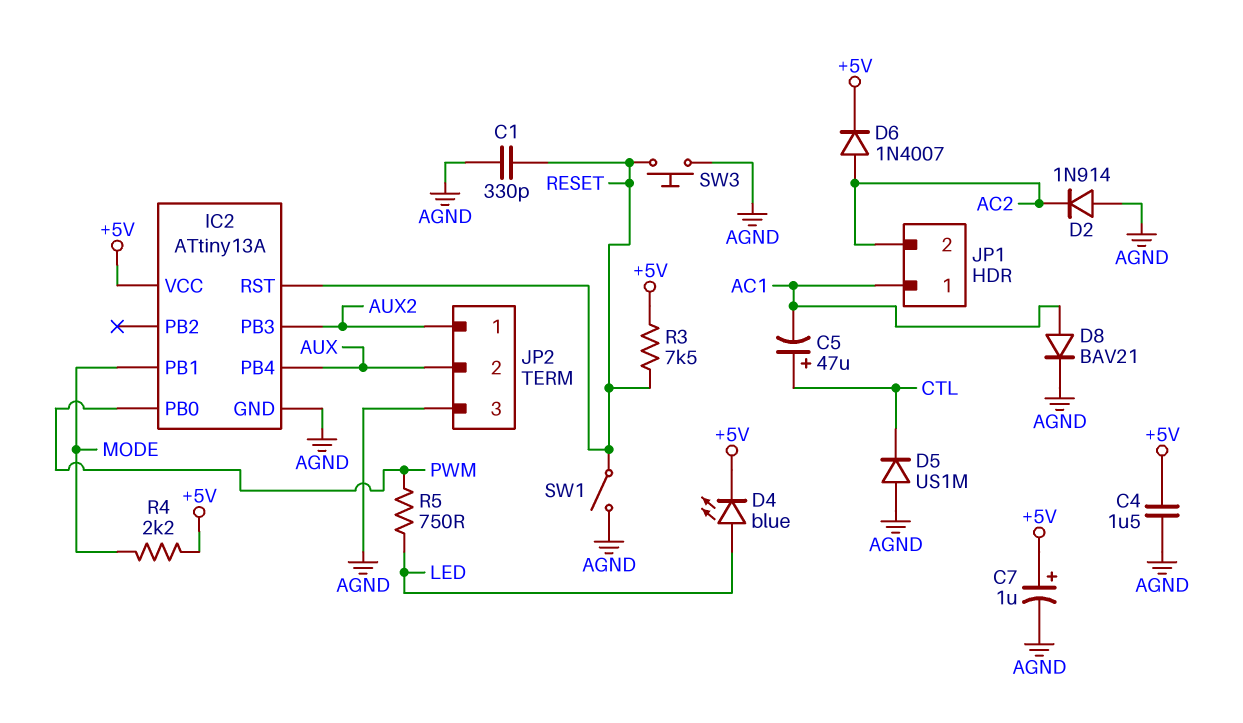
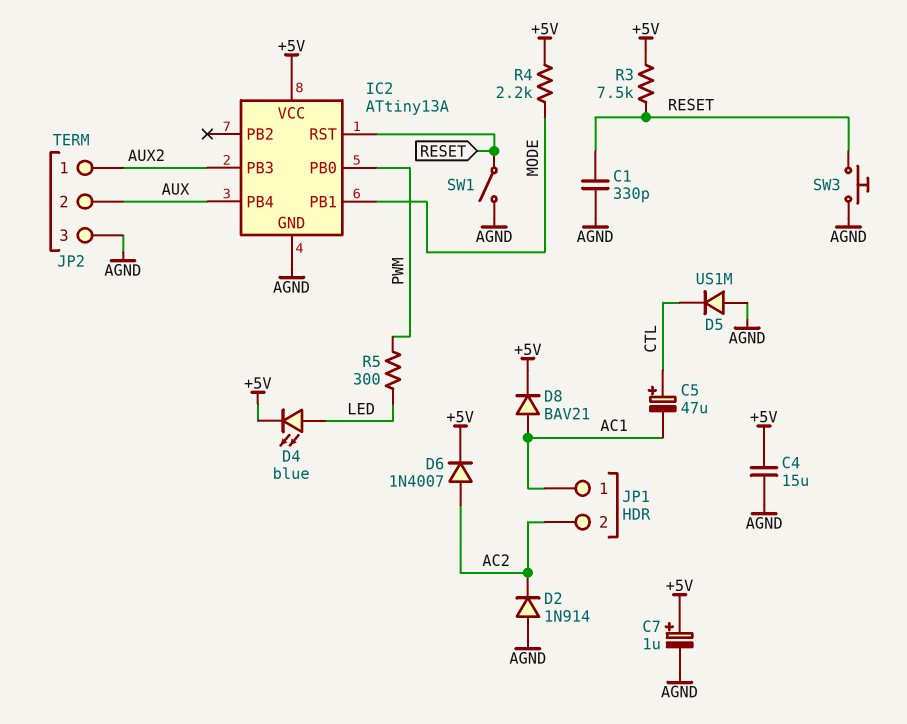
C4: 1.5uF (+5V, AGND) -> 15uF (+5V, AGND)
D8: diode BAV21 (A AC1, K AGND) -> diode BAV21 (A AC1, K +5V)
R5: 750 (LED, PWM) -> 300 (LED, PWM)

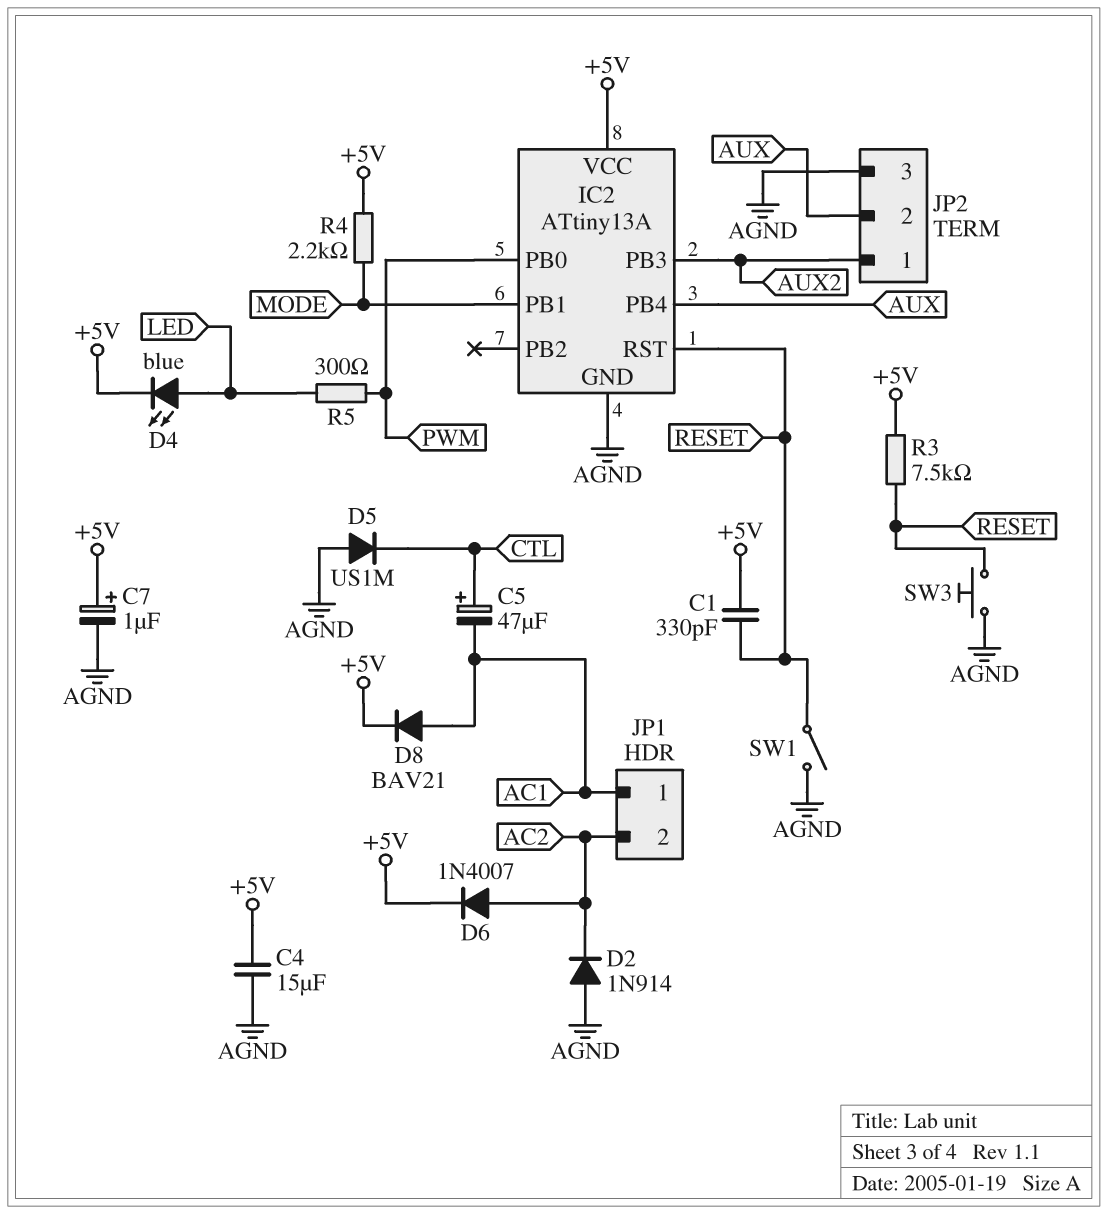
C1: 330pF (AGND, RESET) -> 330pF (+5V, RESET)

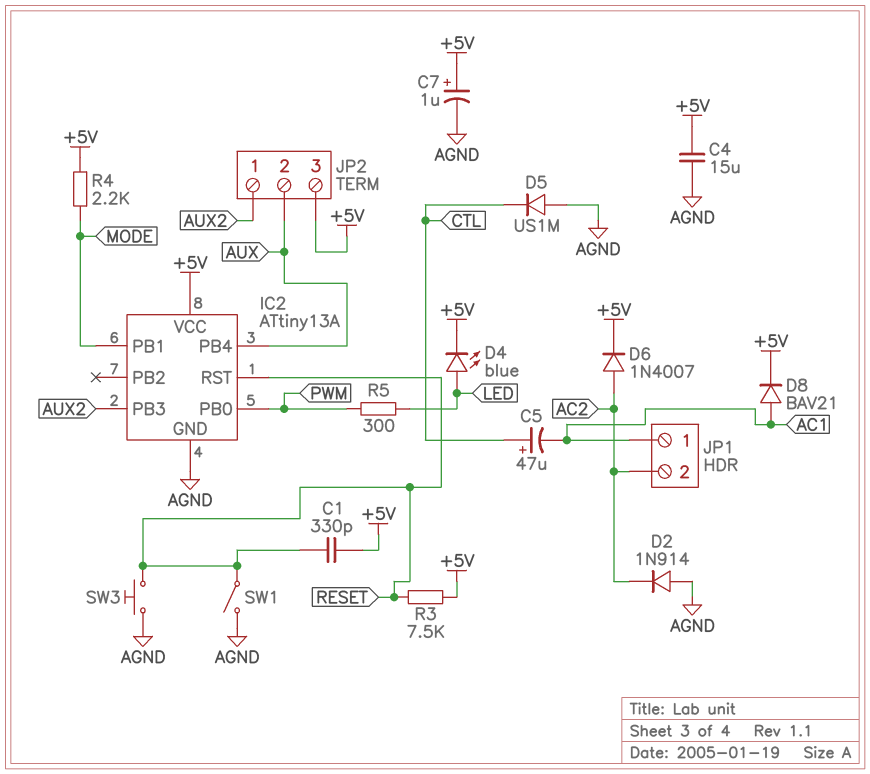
JP2 pin 3: AGND -> +5V

